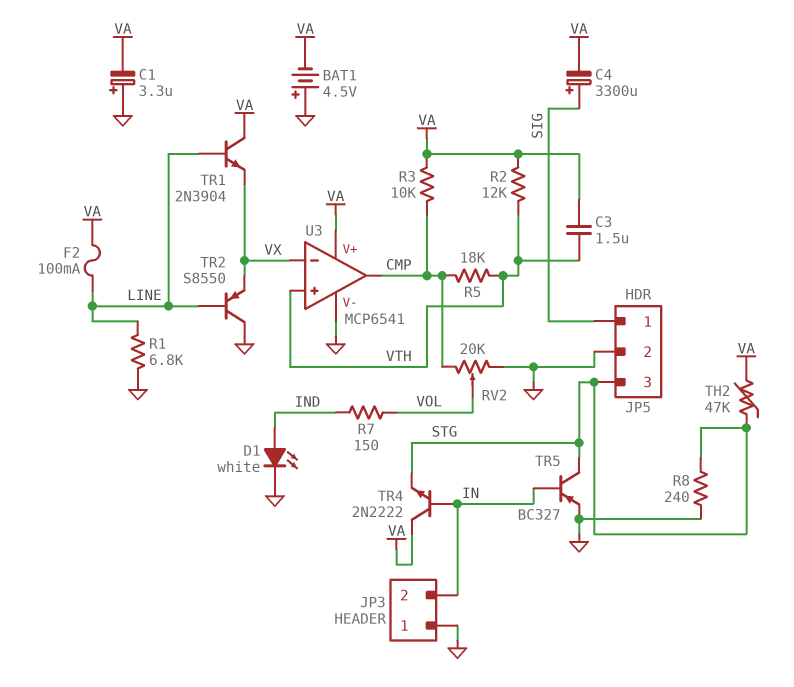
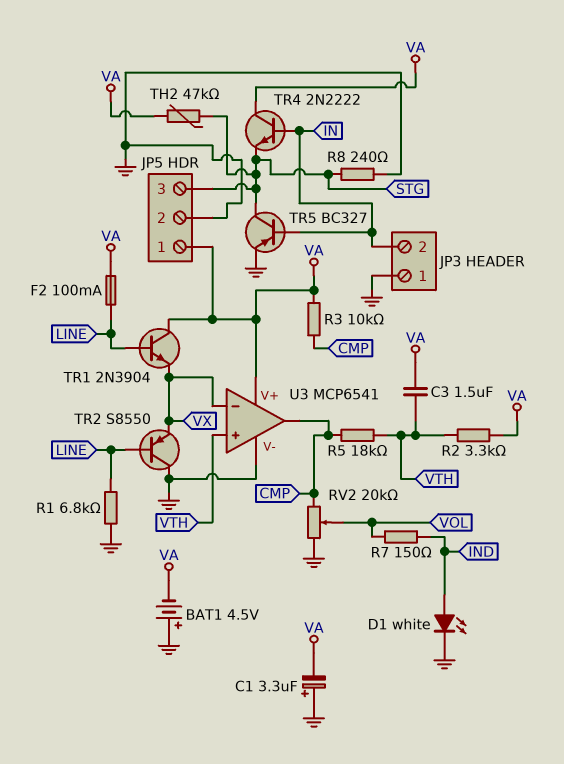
C4: 3300uF (plus SIG, minus VA) -> none
JP5 pin 1: SIG -> VA
R2: 12k (VA, VTH) -> 3.3k (VA, VTH)

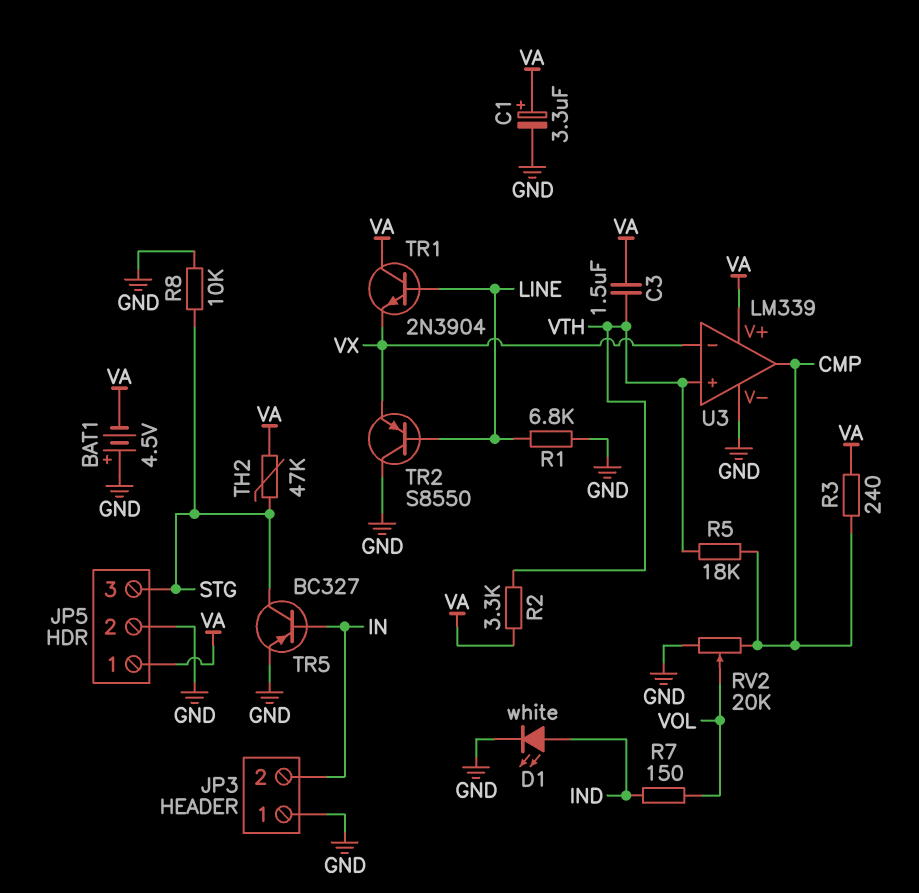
C1: 3.3uF (plus GND, minus VA) -> 3.3uF (plus VA, minus GND)
F2: 100mA (LINE, VA) -> none
R3: 10k (CMP, VA) -> 240 (CMP, VA)
R8: 240 (GND, STG) -> 10k (GND, STG)
TR4: NPN 2N2222 (B IN, C VA, E STG) -> none
U3: MCP6541 -> LM339

